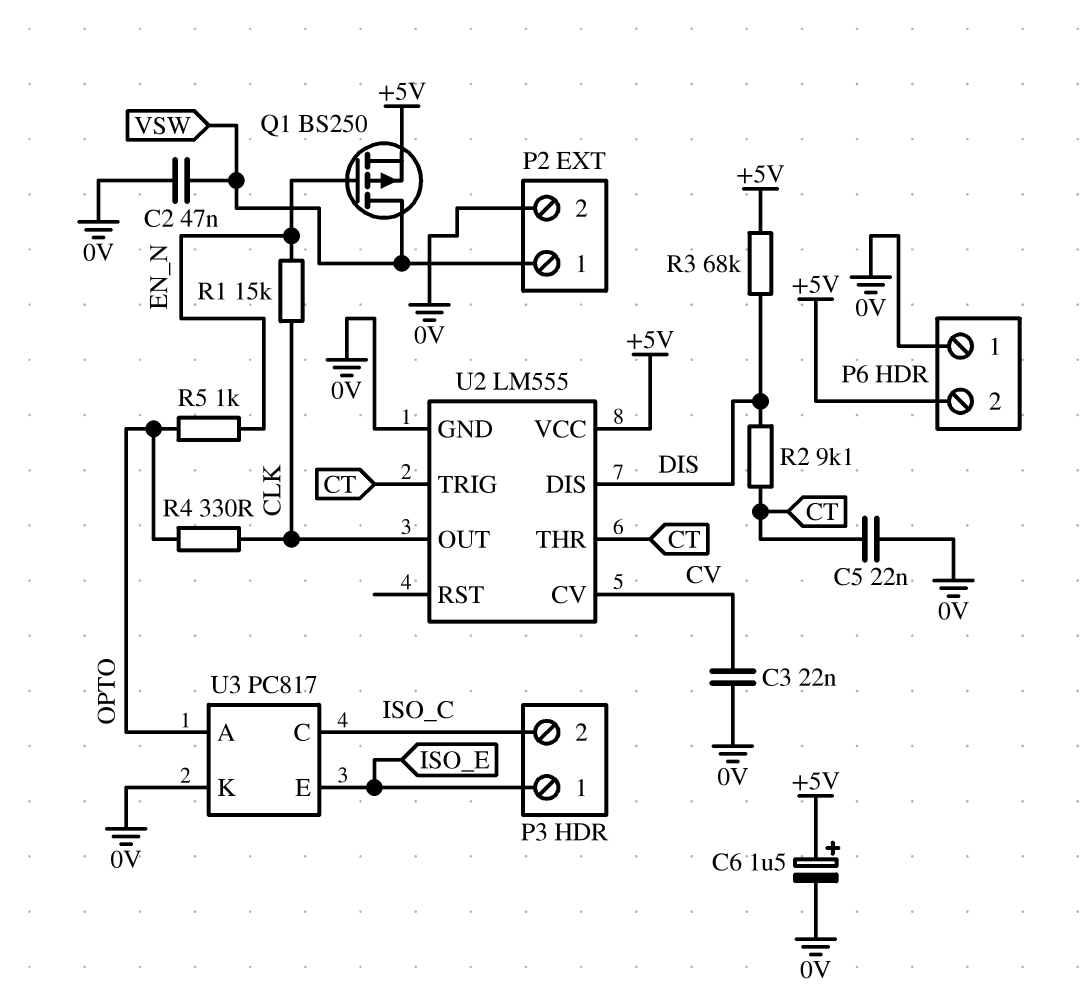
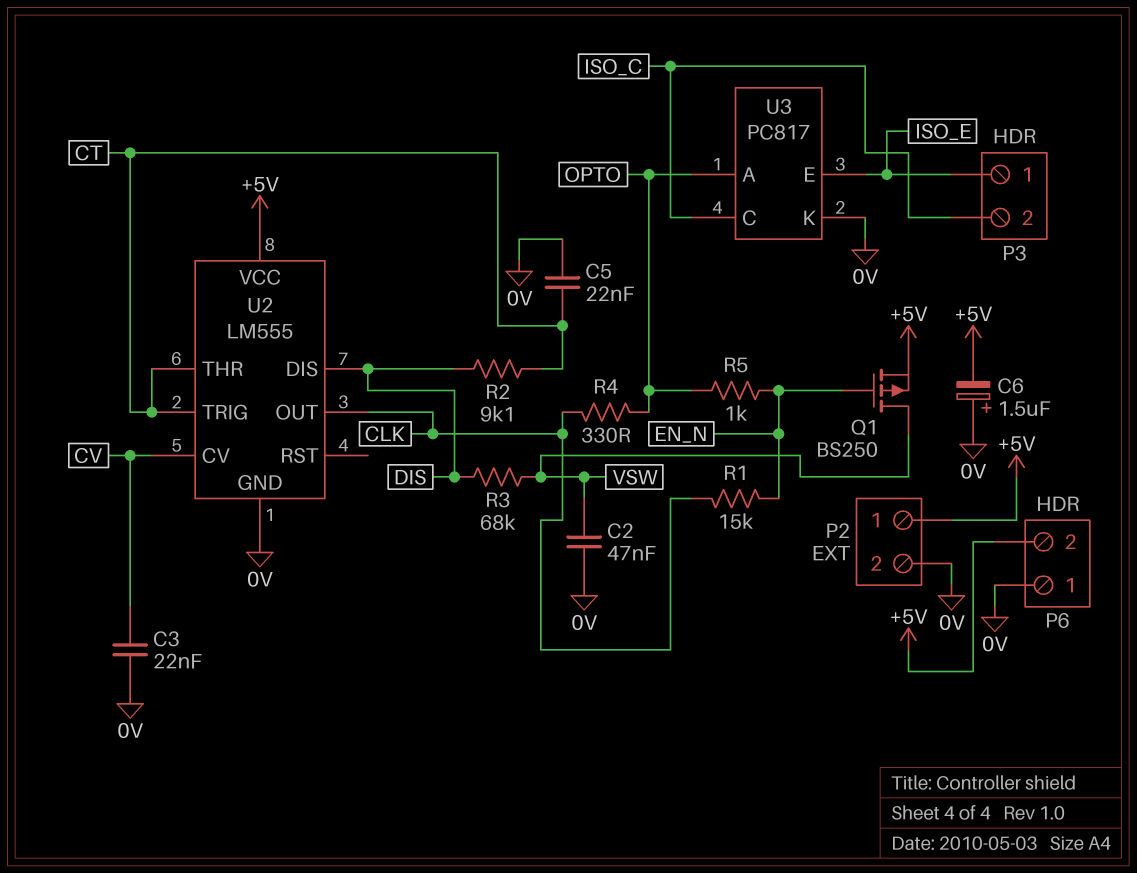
C6: 1.5uF (plus +5V, minus 0V) -> 1.5uF (plus 0V, minus +5V)
P2 pin 1: VSW -> +5V
R3: 68k (+5V, DIS) -> 68k (DIS, VSW)

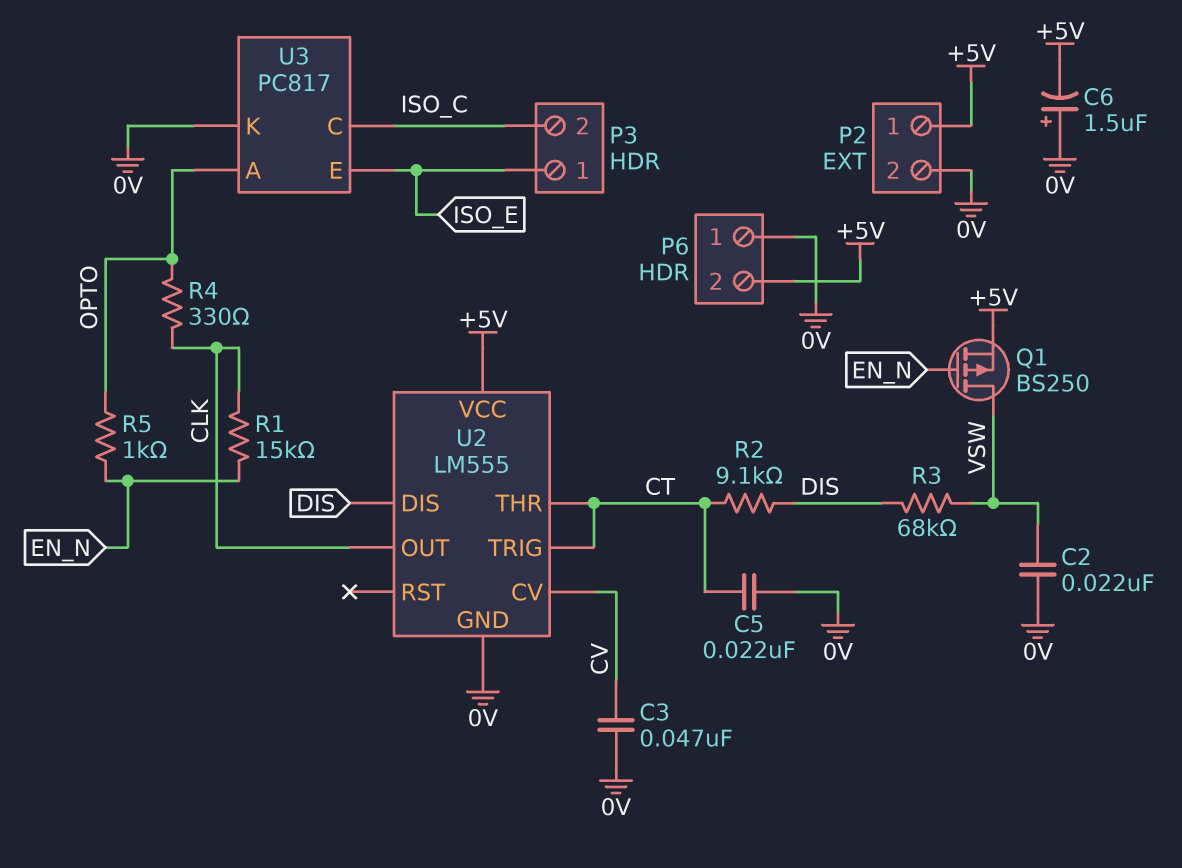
C2: 47nF (0V, VSW) -> 22nF (0V, VSW)
C3: 22nF (0V, CV) -> 47nF (0V, CV)

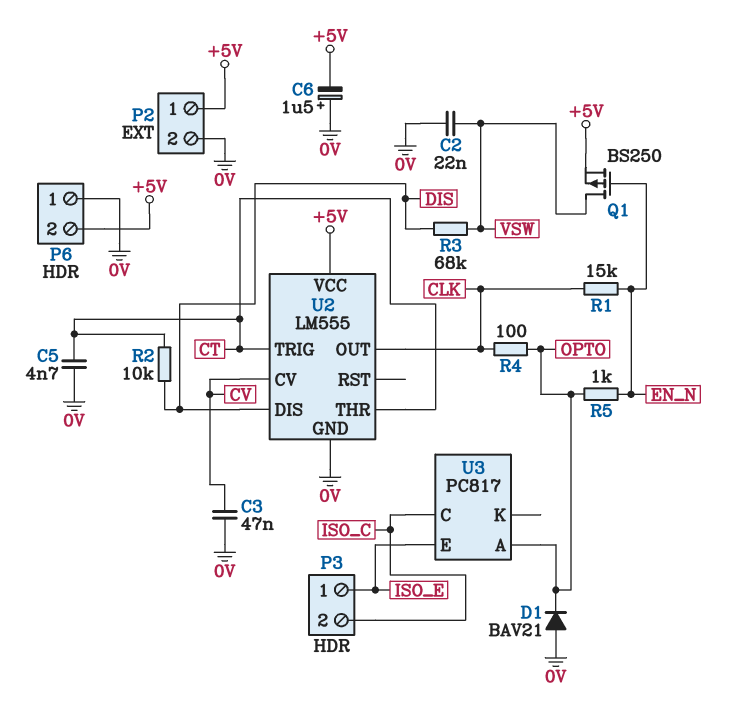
C5: 22nF (0V, CT) -> 4.7nF (0V, CT)
D1: none -> diode BAV21 (A 0V, K OPTO)
R2: 9.1k (CT, DIS) -> 10k (CT, DIS)
R4: 330 (CLK, OPTO) -> 100 (CLK, OPTO)
U3 pin K: 0V -> none

